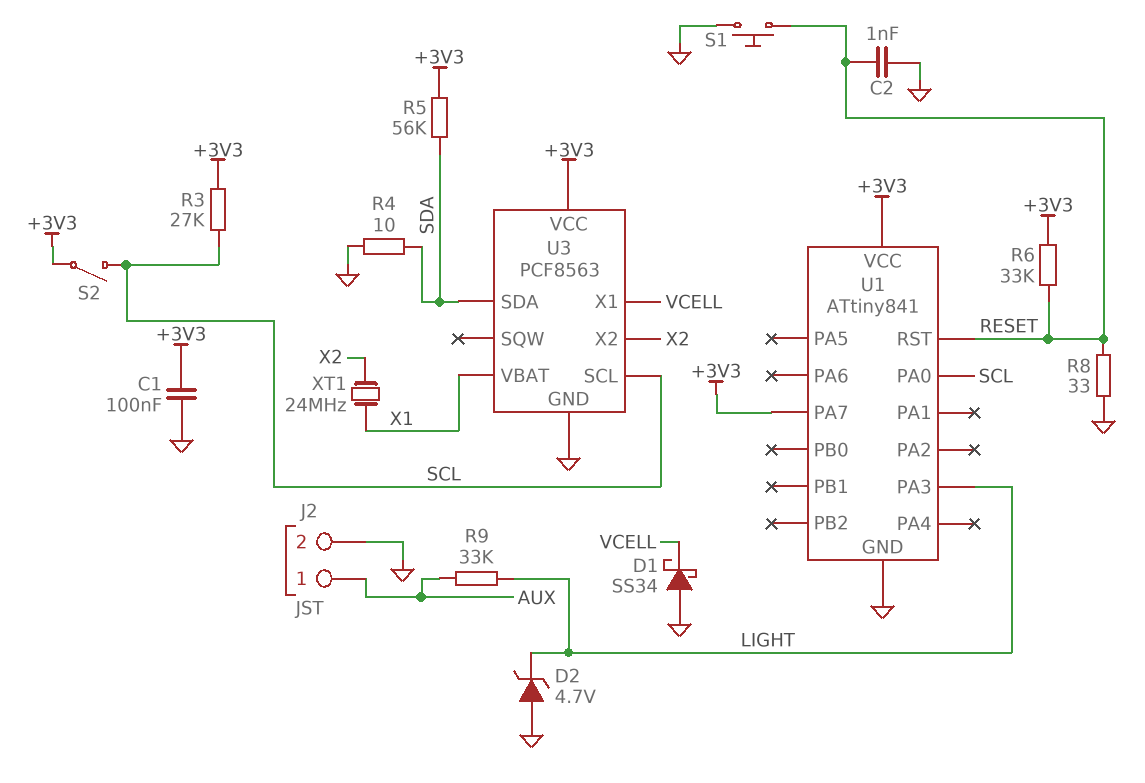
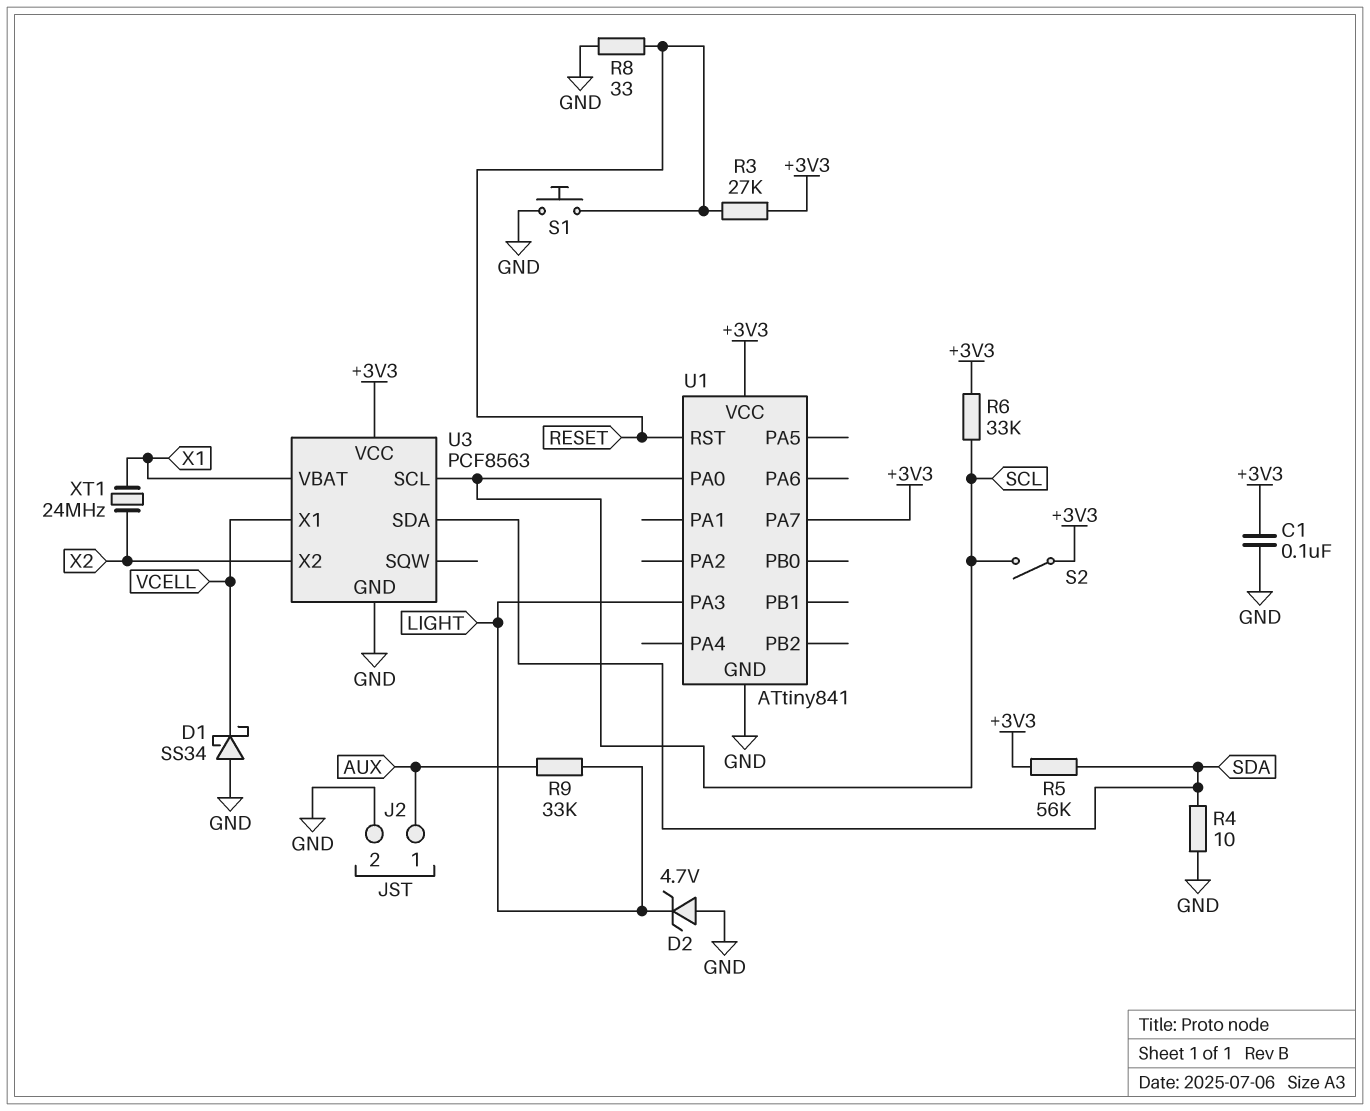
C2: 1nF (GND, RESET) -> none
R3: 27k (+3V3, SCL) -> 27k (+3V3, RESET)
R6: 33k (+3V3, RESET) -> 33k (+3V3, SCL)

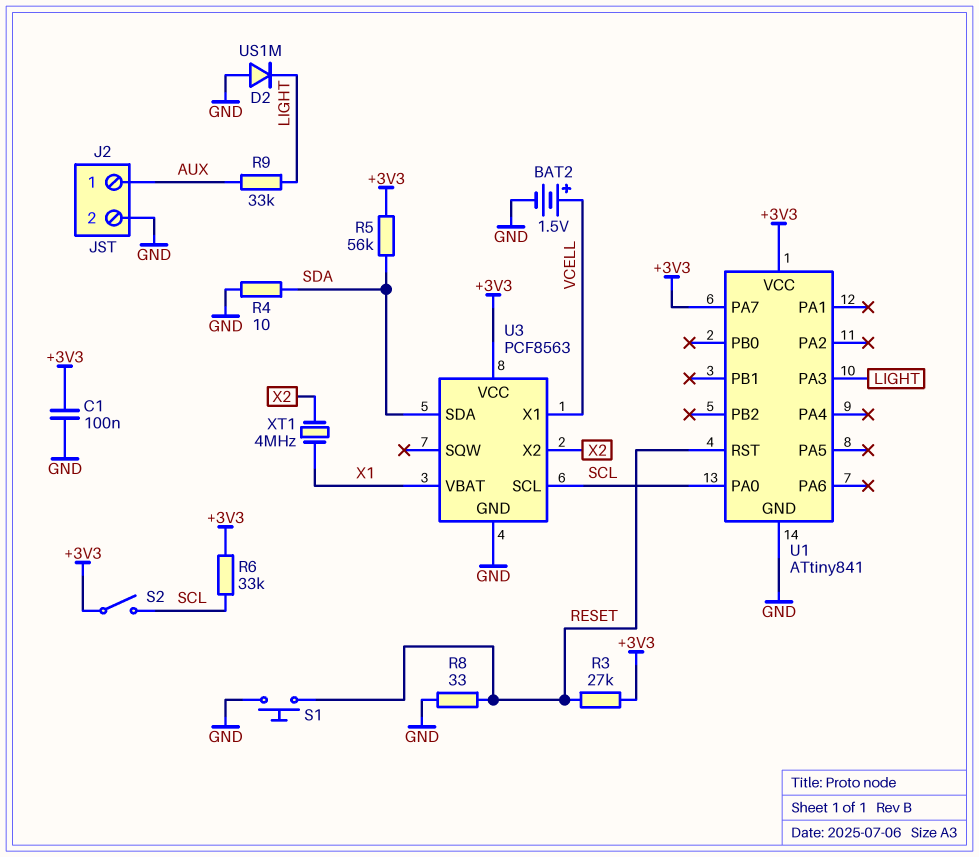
BAT2: none -> 1.5V (plus VCELL, minus GND)
D1: schottky SS34 (A GND, K VCELL) -> none
D2: zener 4.7V (A GND, K LIGHT) -> diode US1M (A GND, K LIGHT)
XT1: 24MHz (X1, X2) -> 4MHz (X1, X2)

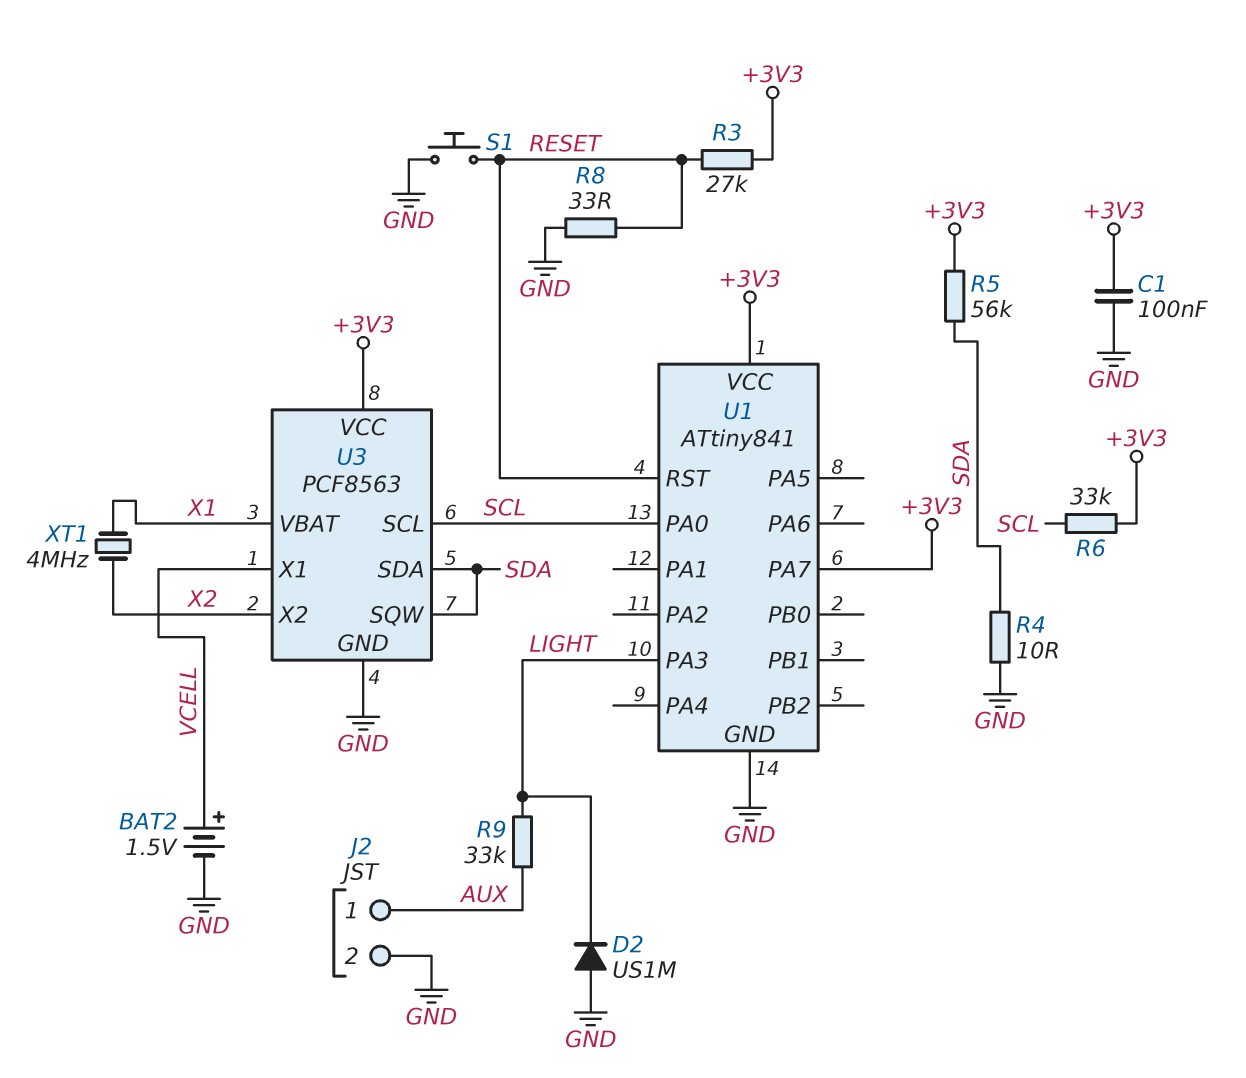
S2: switch (+3V3, SCL) -> none
U3 pin SQW: none -> SDA

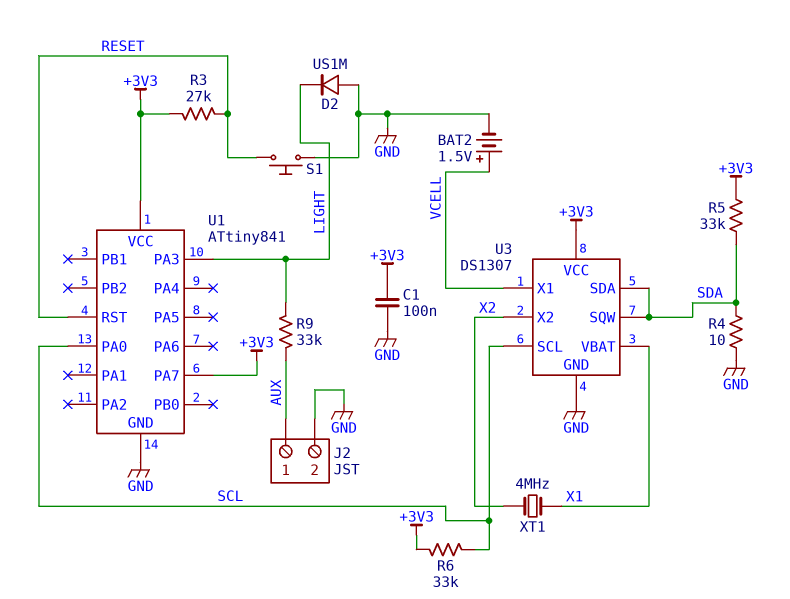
R5: 56k (+3V3, SDA) -> 33k (+3V3, SDA)
R8: 33 (GND, RESET) -> none
U3: PCF8563 -> DS1307

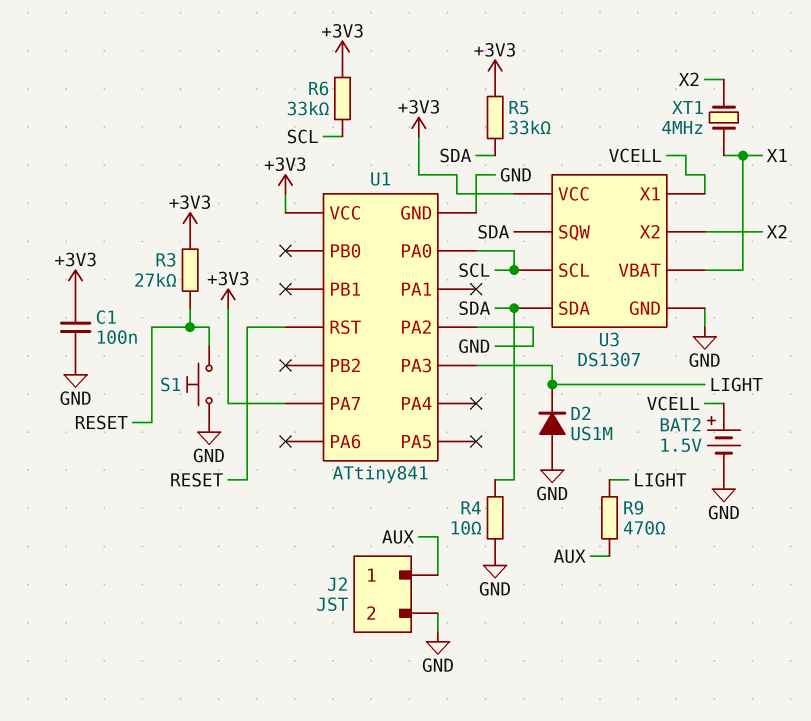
R9: 33k (AUX, LIGHT) -> 470 (AUX, LIGHT)
U1 pin PA2: none -> GND

